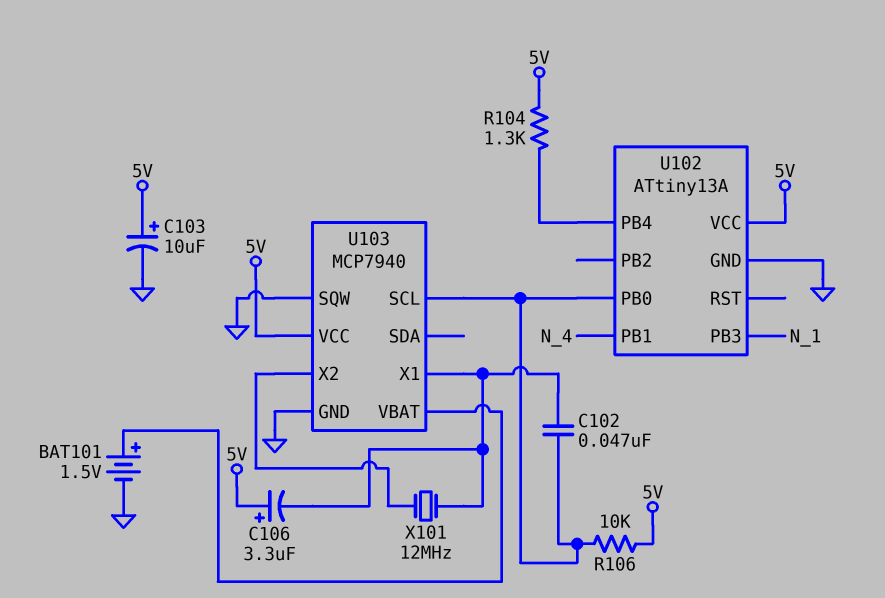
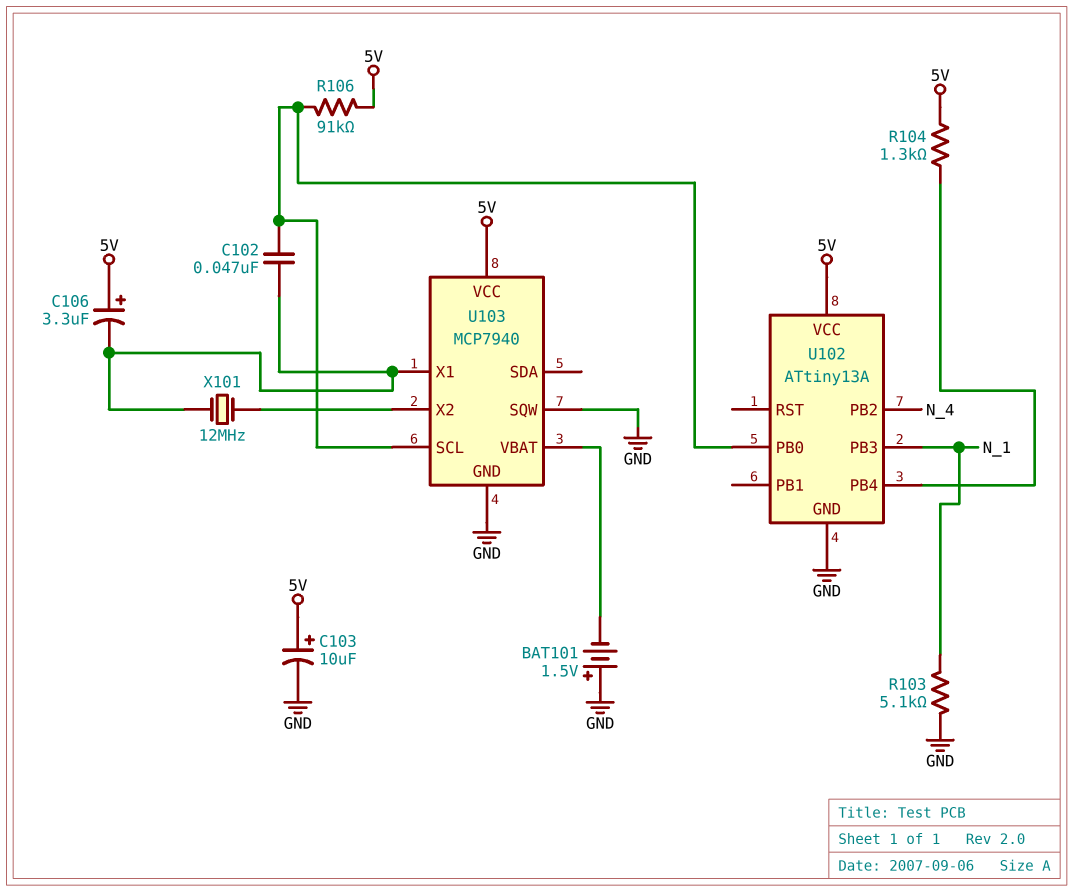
BAT101: 1.5V (plus U103/VBAT, minus GND) -> 1.5V (plus GND, minus U103/VBAT)
R103: none -> 5.1k (GND, N_1)
R106: 10k (5V, U102/PB0) -> 91k (5V, U102/PB0)
U102 pin PB1: N_4 -> none
U102 pin PB2: none -> N_4

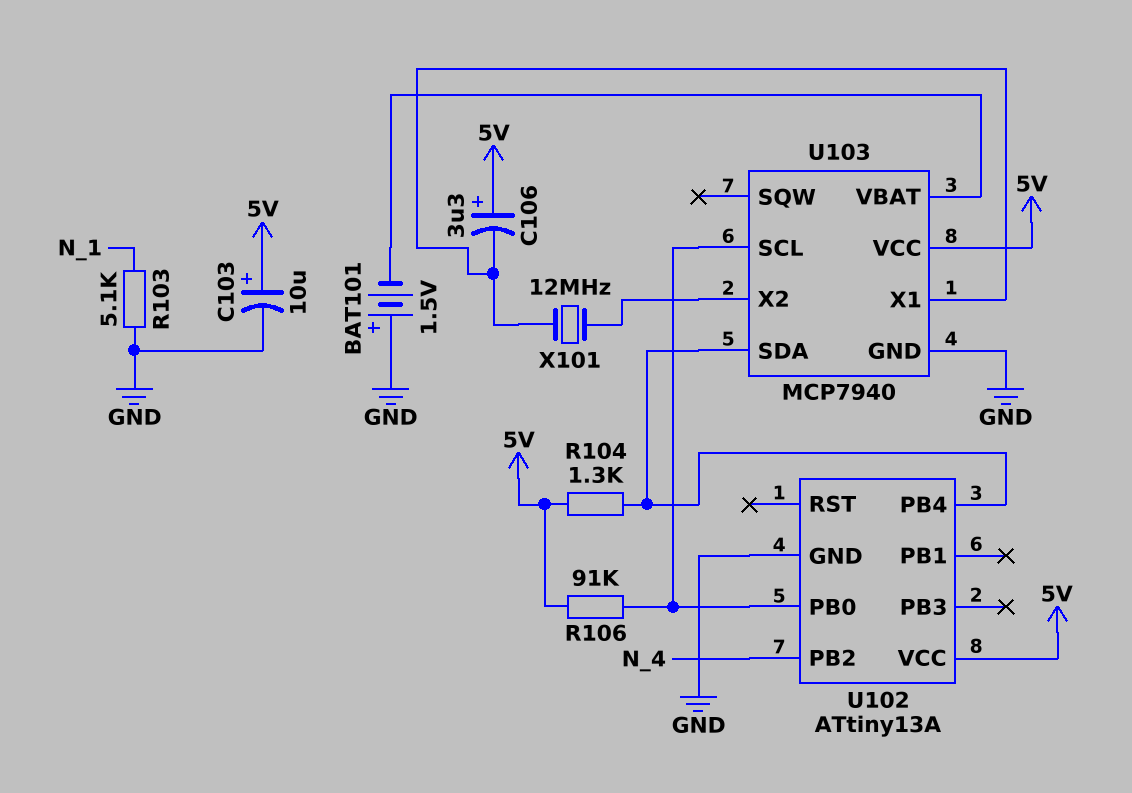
C102: 47nF (U102/PB0, U103/X1) -> none
U102 pin PB3: N_1 -> none
U103 pin SDA: none -> U102/PB4
U103 pin SQW: GND -> none

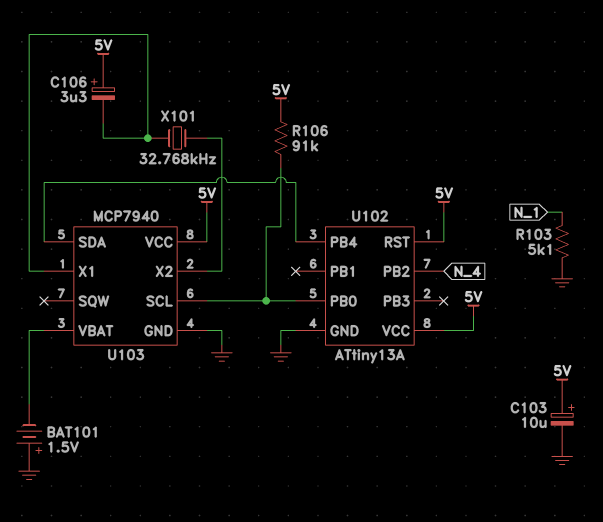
R104: 1.3k (5V, U102/PB4) -> none
U102 pin RST: none -> 5V
X101: 12MHz (U103/X1, U103/X2) -> 32.768kHz (U103/X1, U103/X2)

